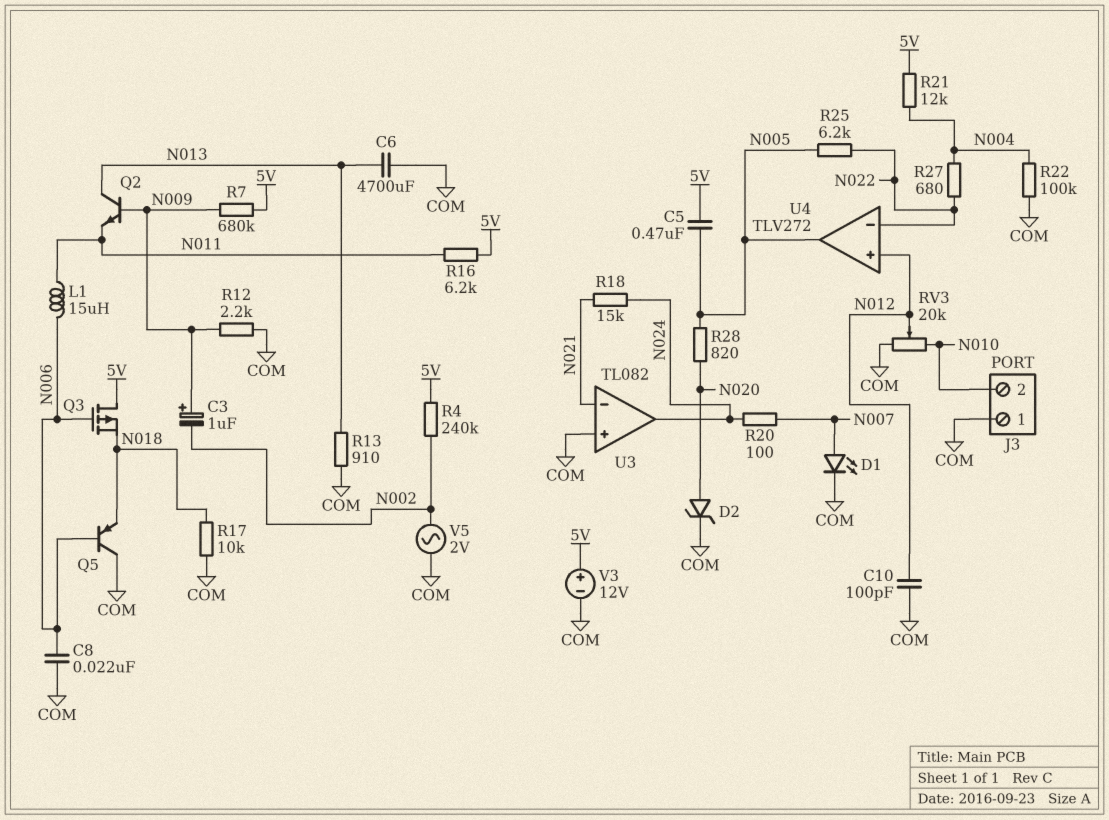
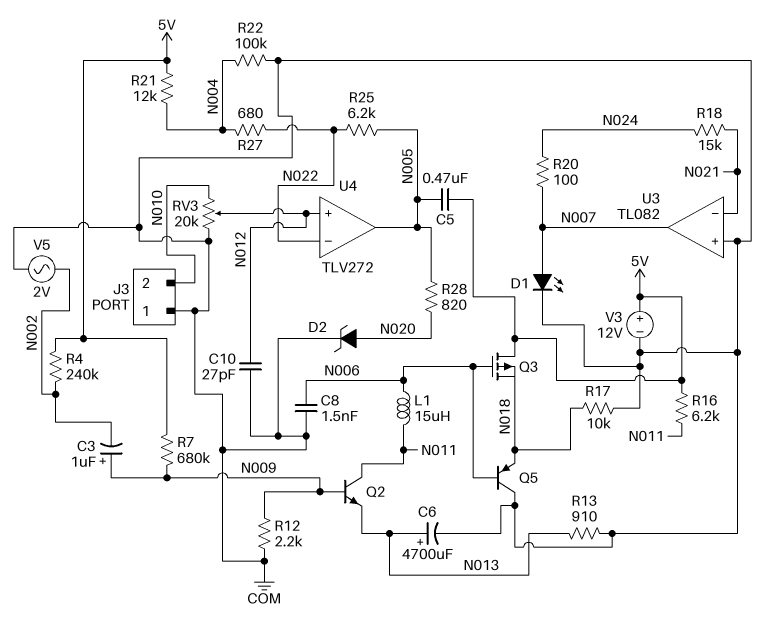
C6: 4700uF (COM, N013) -> 4700uF (plus N013, minus COM)
C8: 22nF (COM, N006) -> 1.5nF (COM, N006)
C10: 100pF (COM, N012) -> 27pF (COM, N012)
Q2: NPN (B N009, C N013, E N011) -> NPN (B N009, C N011, E N013)
U3 pin out: N024 -> N007

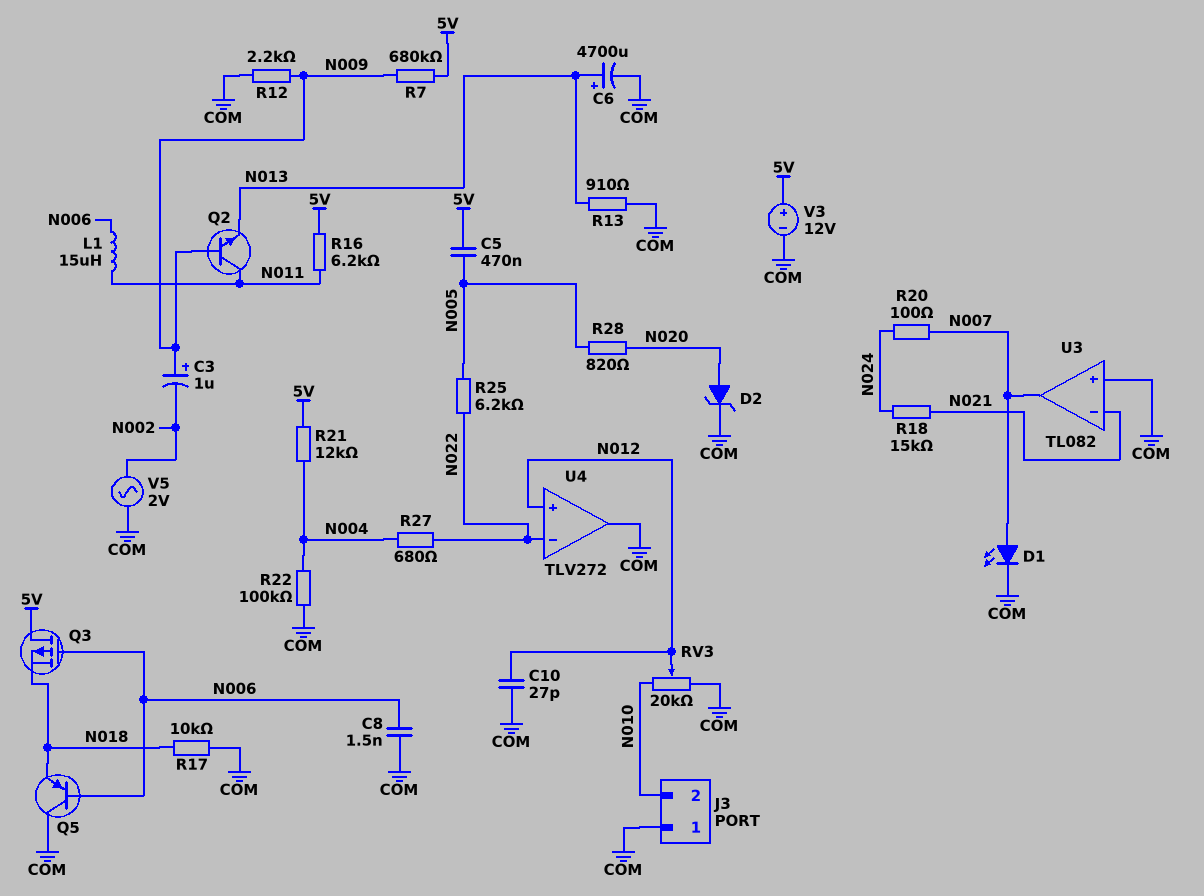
R4: 240k (5V, N002) -> none
U4 pin out: N005 -> COM

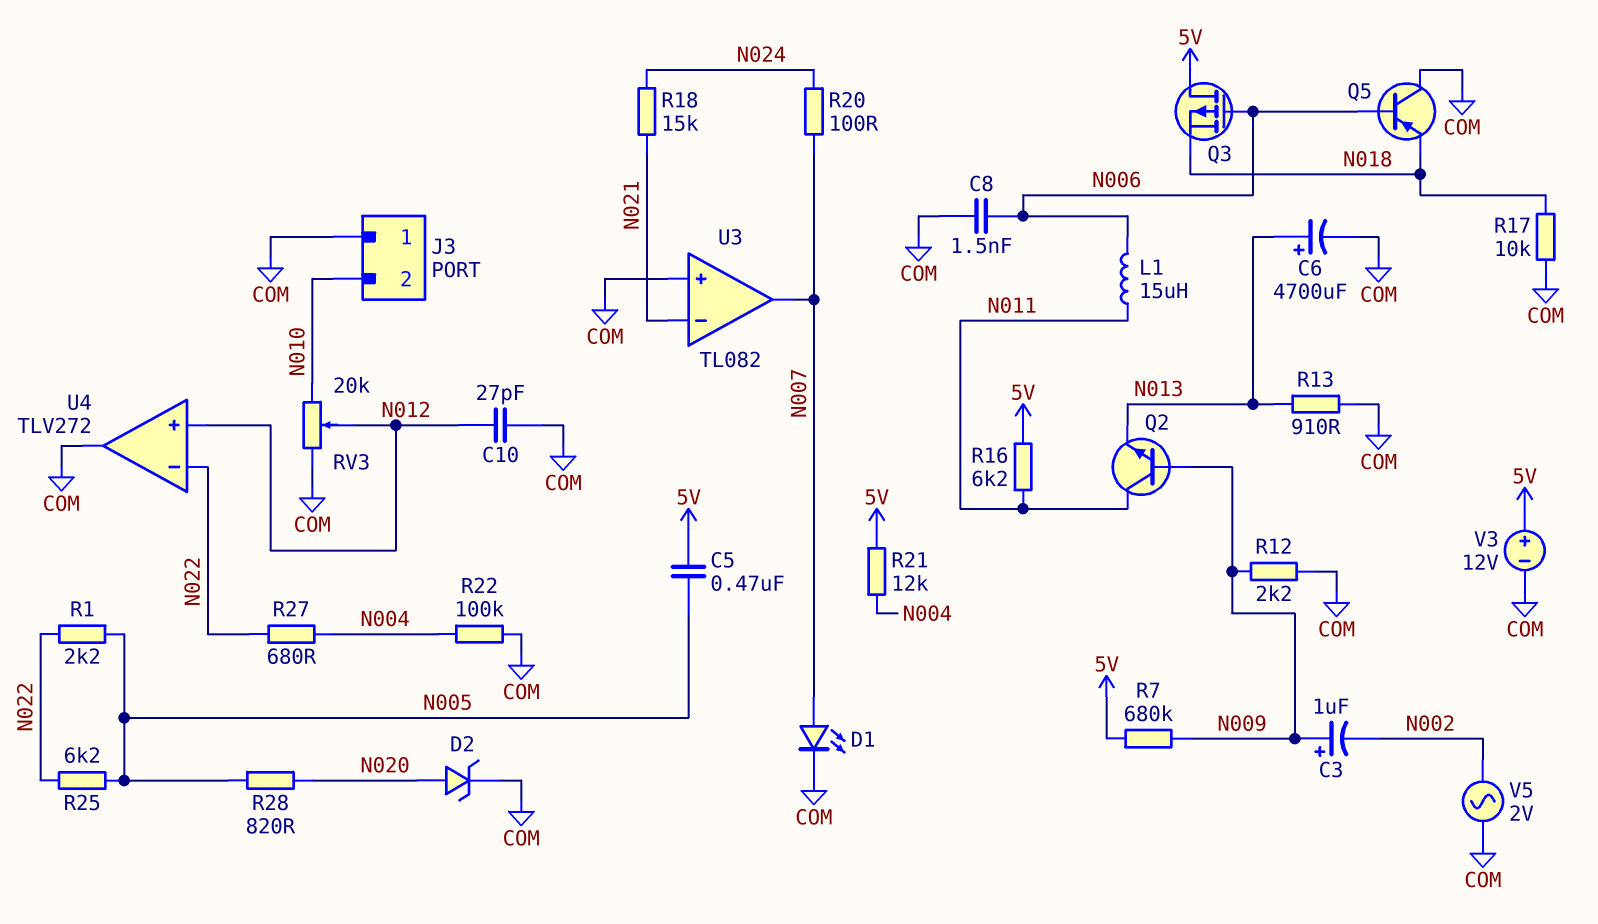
R1: none -> 2.2k (N005, N022)

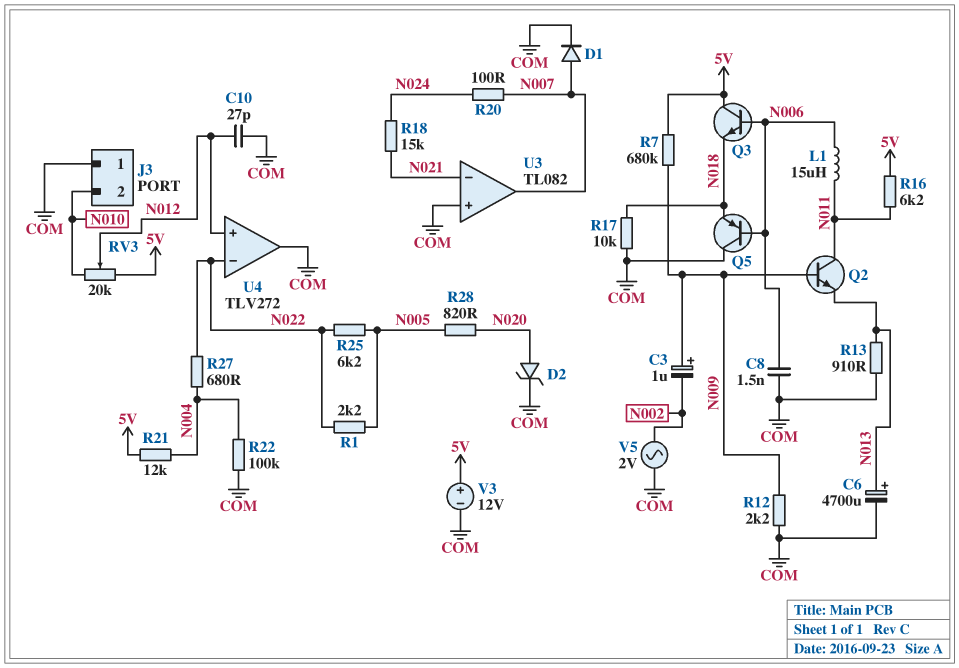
C5: 470nF (5V, N005) -> none
D1: LED (A N007, K COM) -> diode (A N007, K COM)
Q3: PMOS (G N006, D 5V, S N018) -> NPN (B N006, C 5V, E N018)
RV3: 20k (COM, N010, wiper N012) -> 20k (5V, N010, wiper N012)

